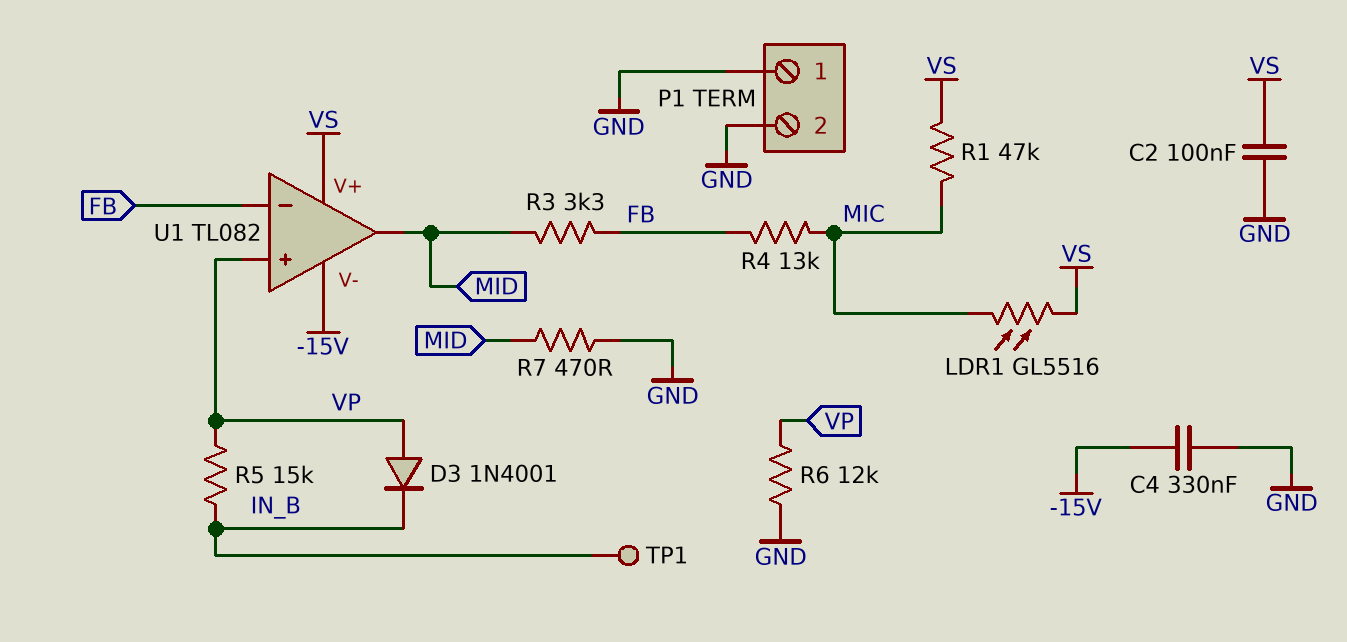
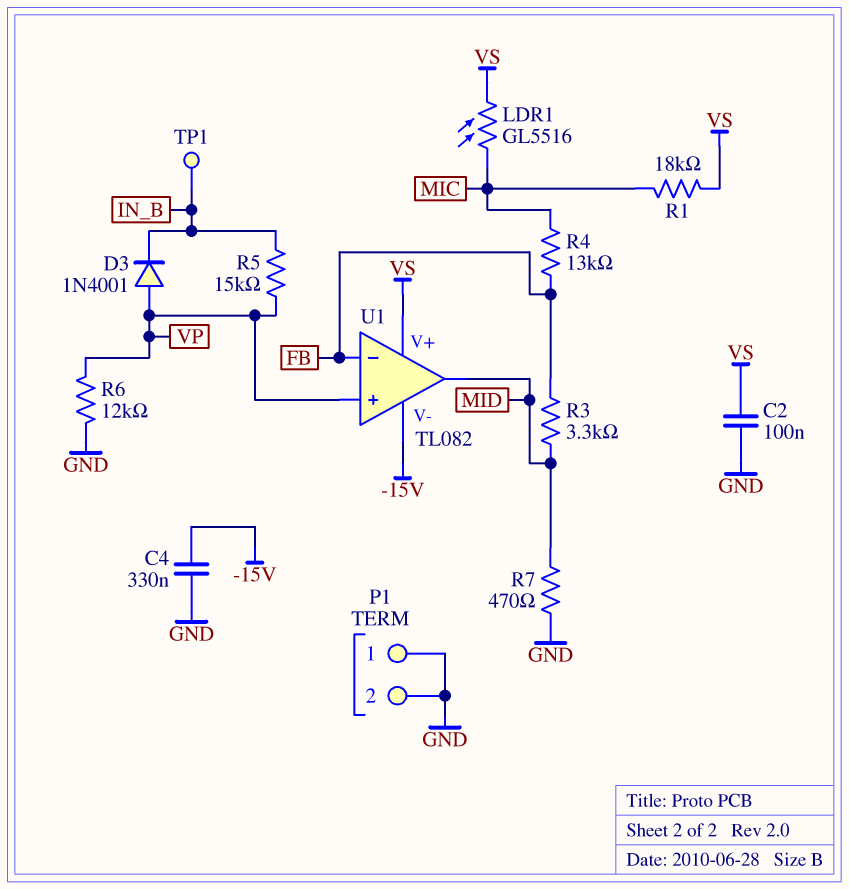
R1: 47k (MIC, VS) -> 18k (MIC, VS)

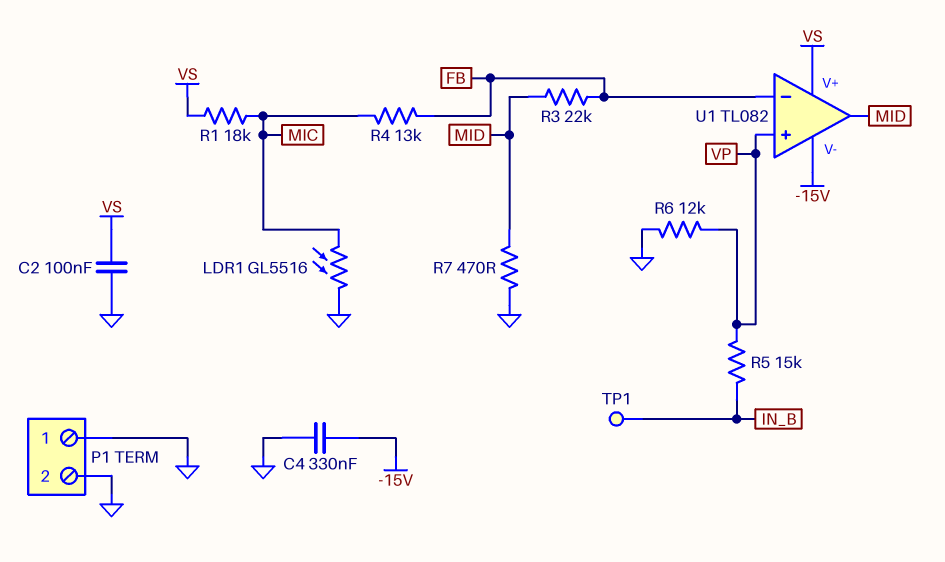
D3: diode 1N4001 (A VP, K IN_B) -> none
LDR1: GL5516 (MIC, VS) -> GL5516 (GND, MIC)
R3: 3.3k (FB, MID) -> 22k (FB, MID)

